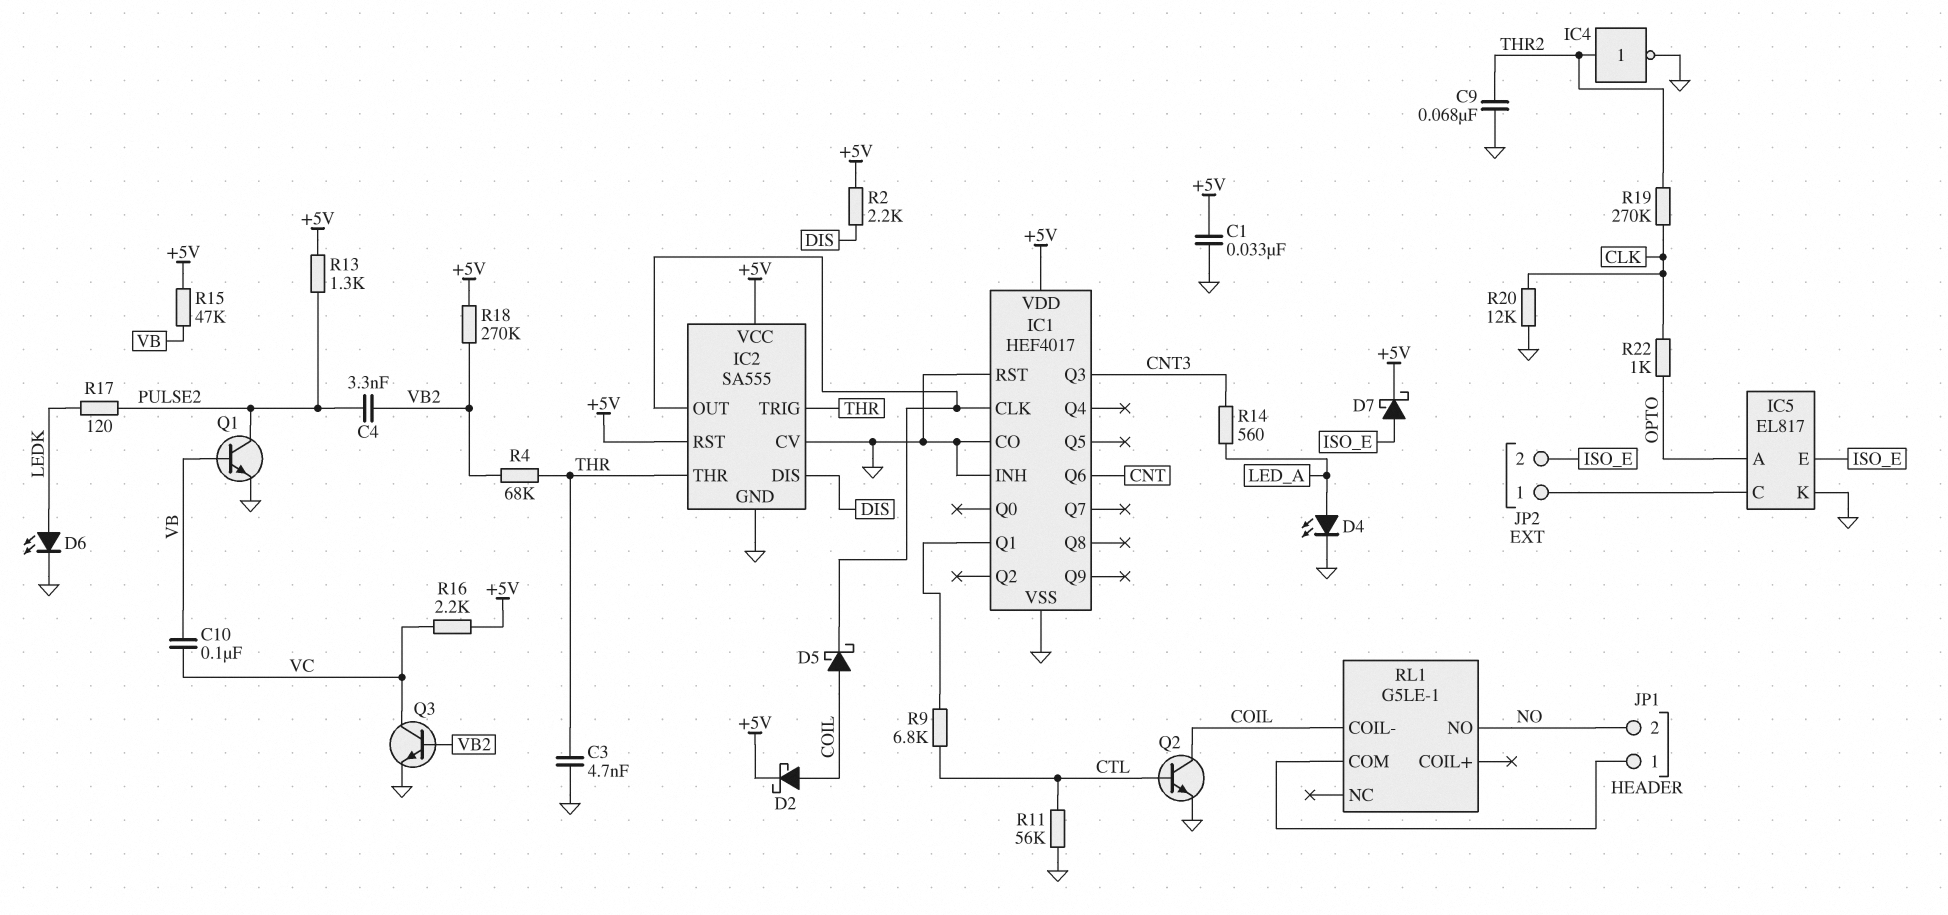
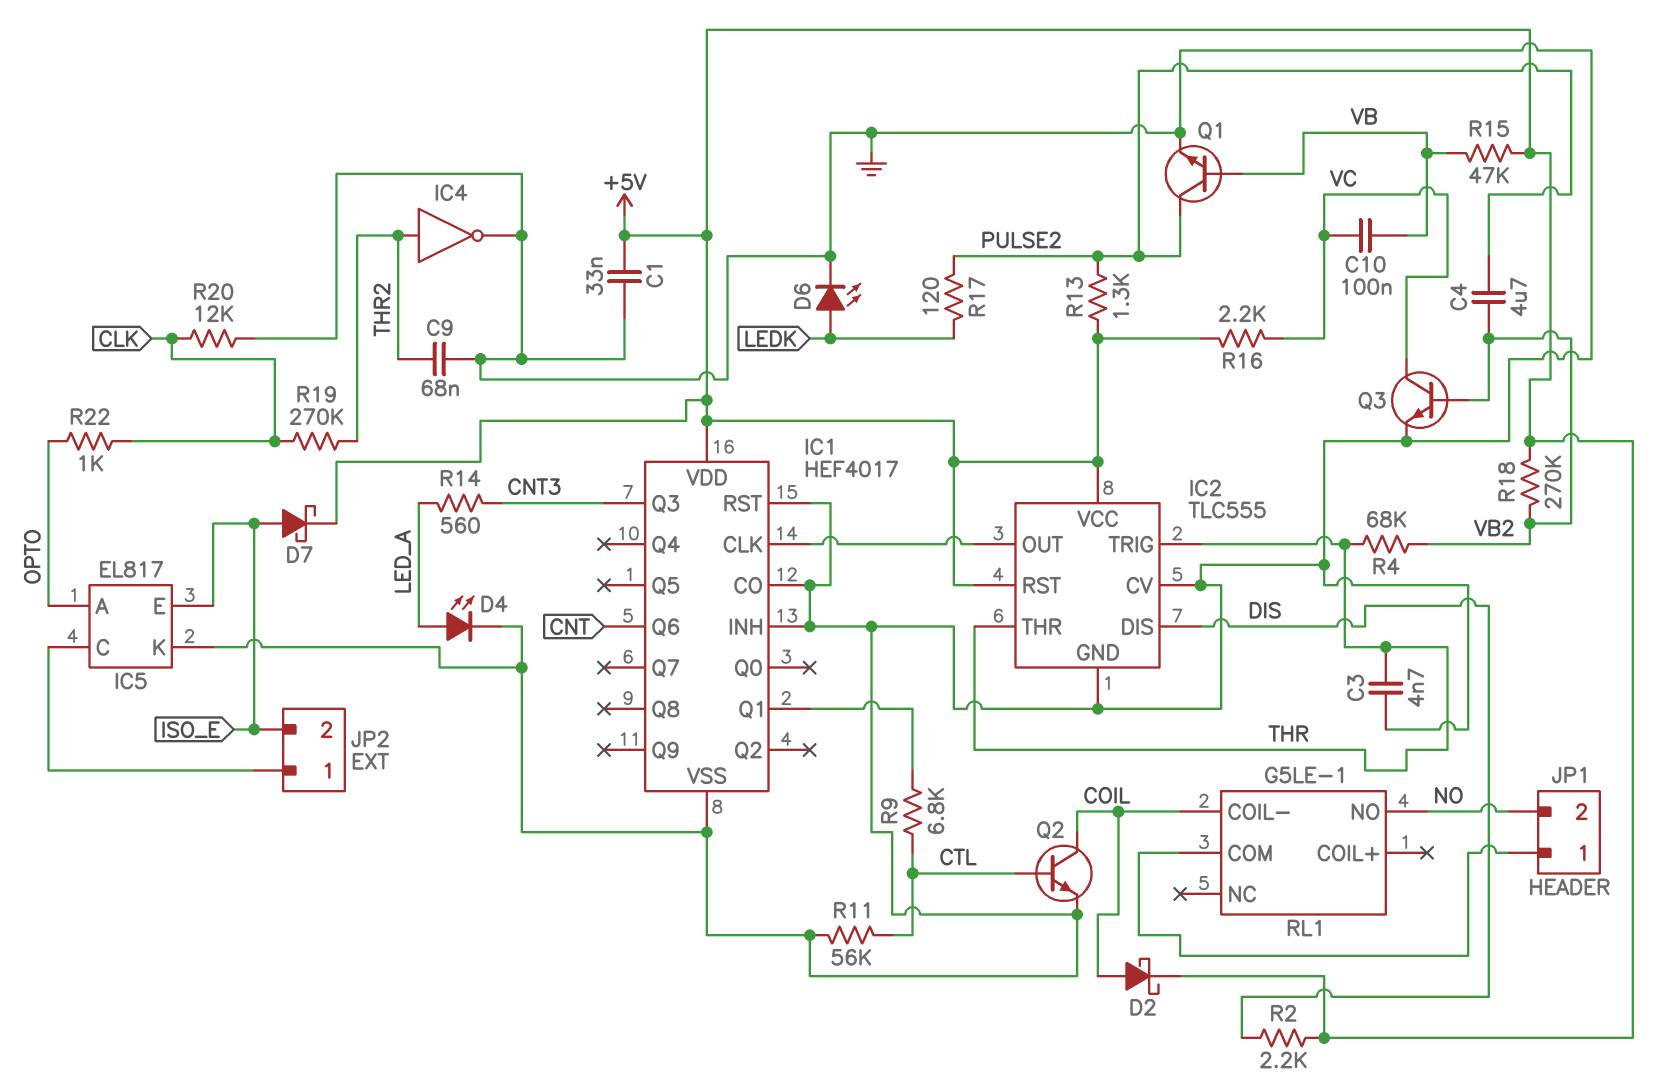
C4: 3.3nF (PULSE2, VB2) -> 4.7uF (PULSE2, VB2)
D5: schottky (A COIL, K IC1/CLK) -> none
IC2: SA555 -> TLC555

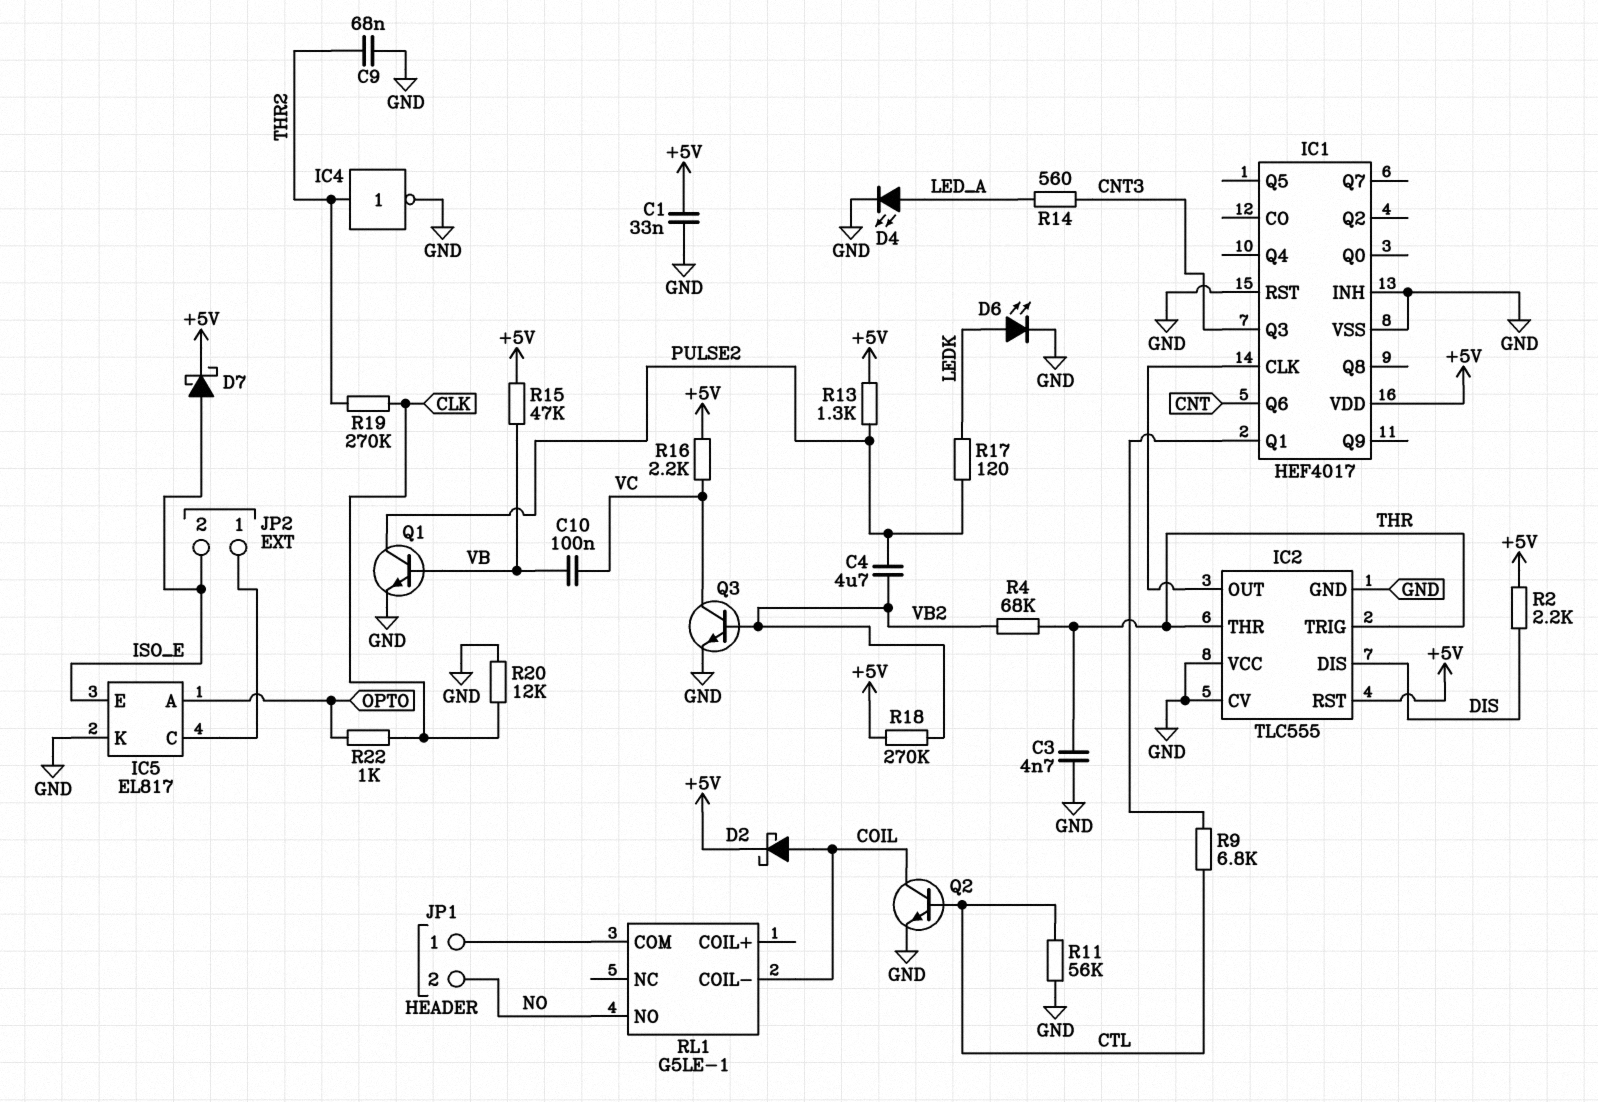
IC1 pin CO: GND -> none
IC2 pin VCC: +5V -> GND

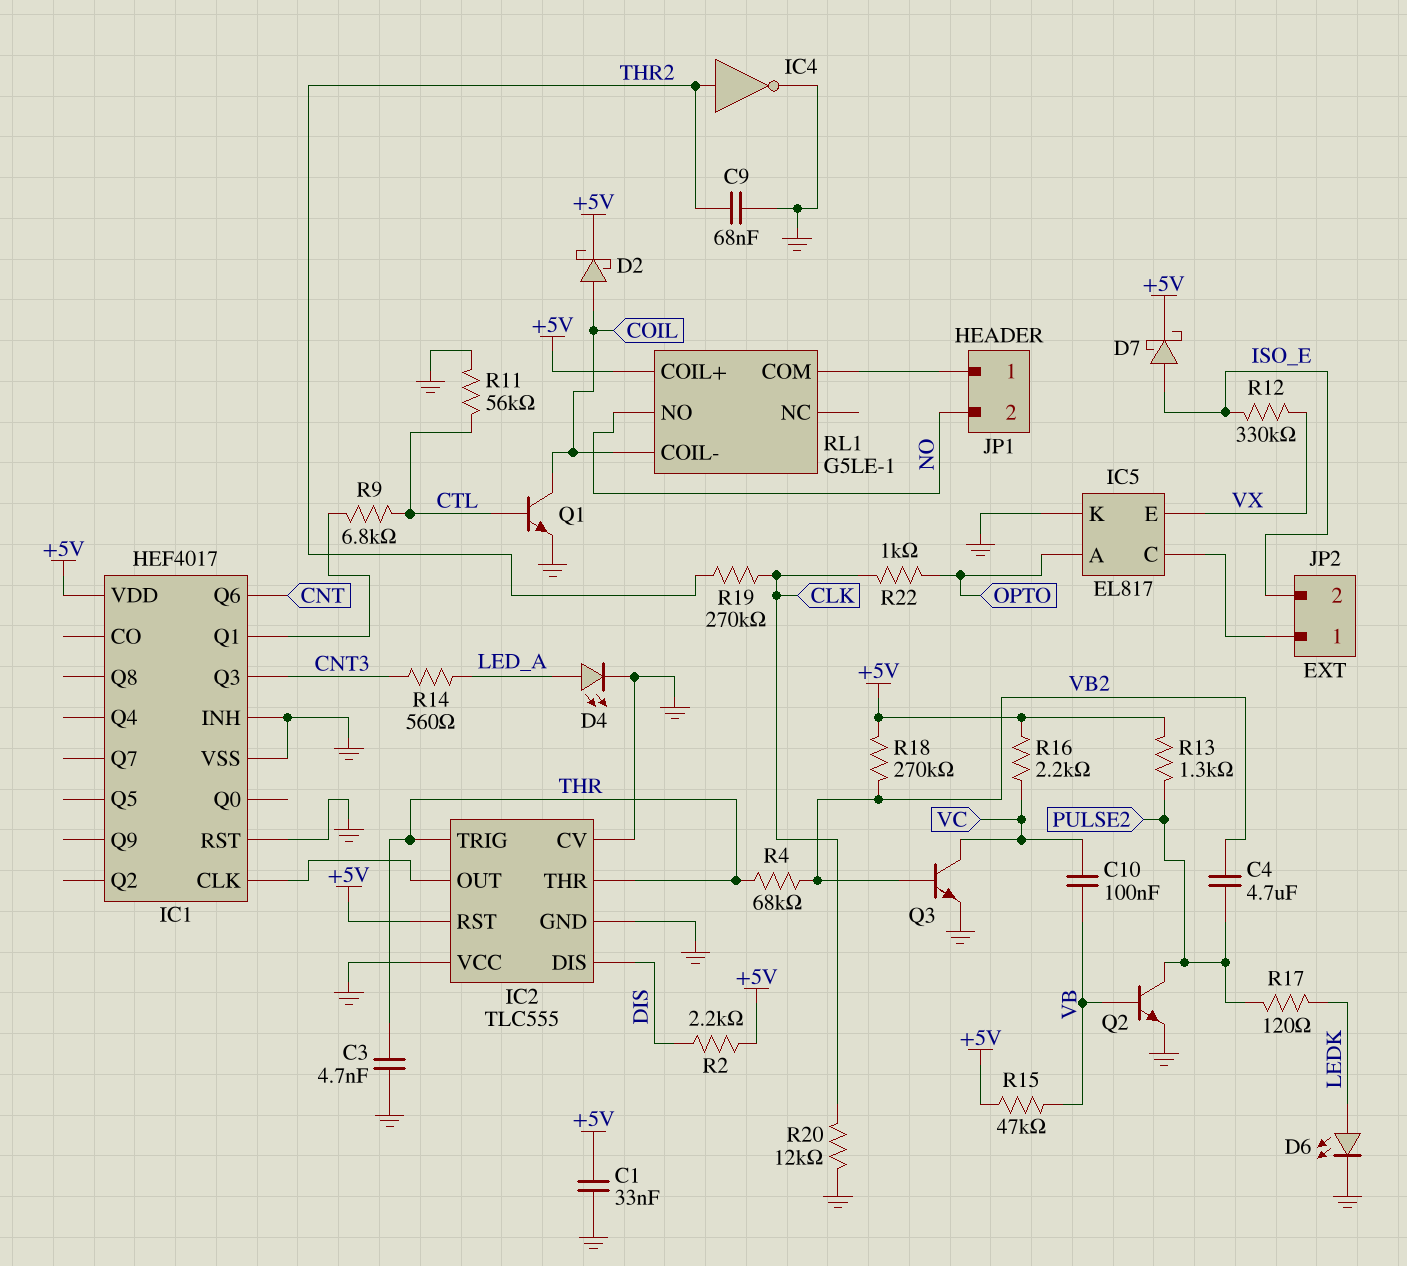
IC5 pin E: ISO_E -> VX
Q1: NPN (B VB, C PULSE2, E GND) -> NPN (B CTL, C COIL, E GND)
Q2: NPN (B CTL, C COIL, E GND) -> NPN (B VB, C PULSE2, E GND)
R12: none -> 330k (ISO_E, VX)
RL1 pin COIL+: none -> +5V

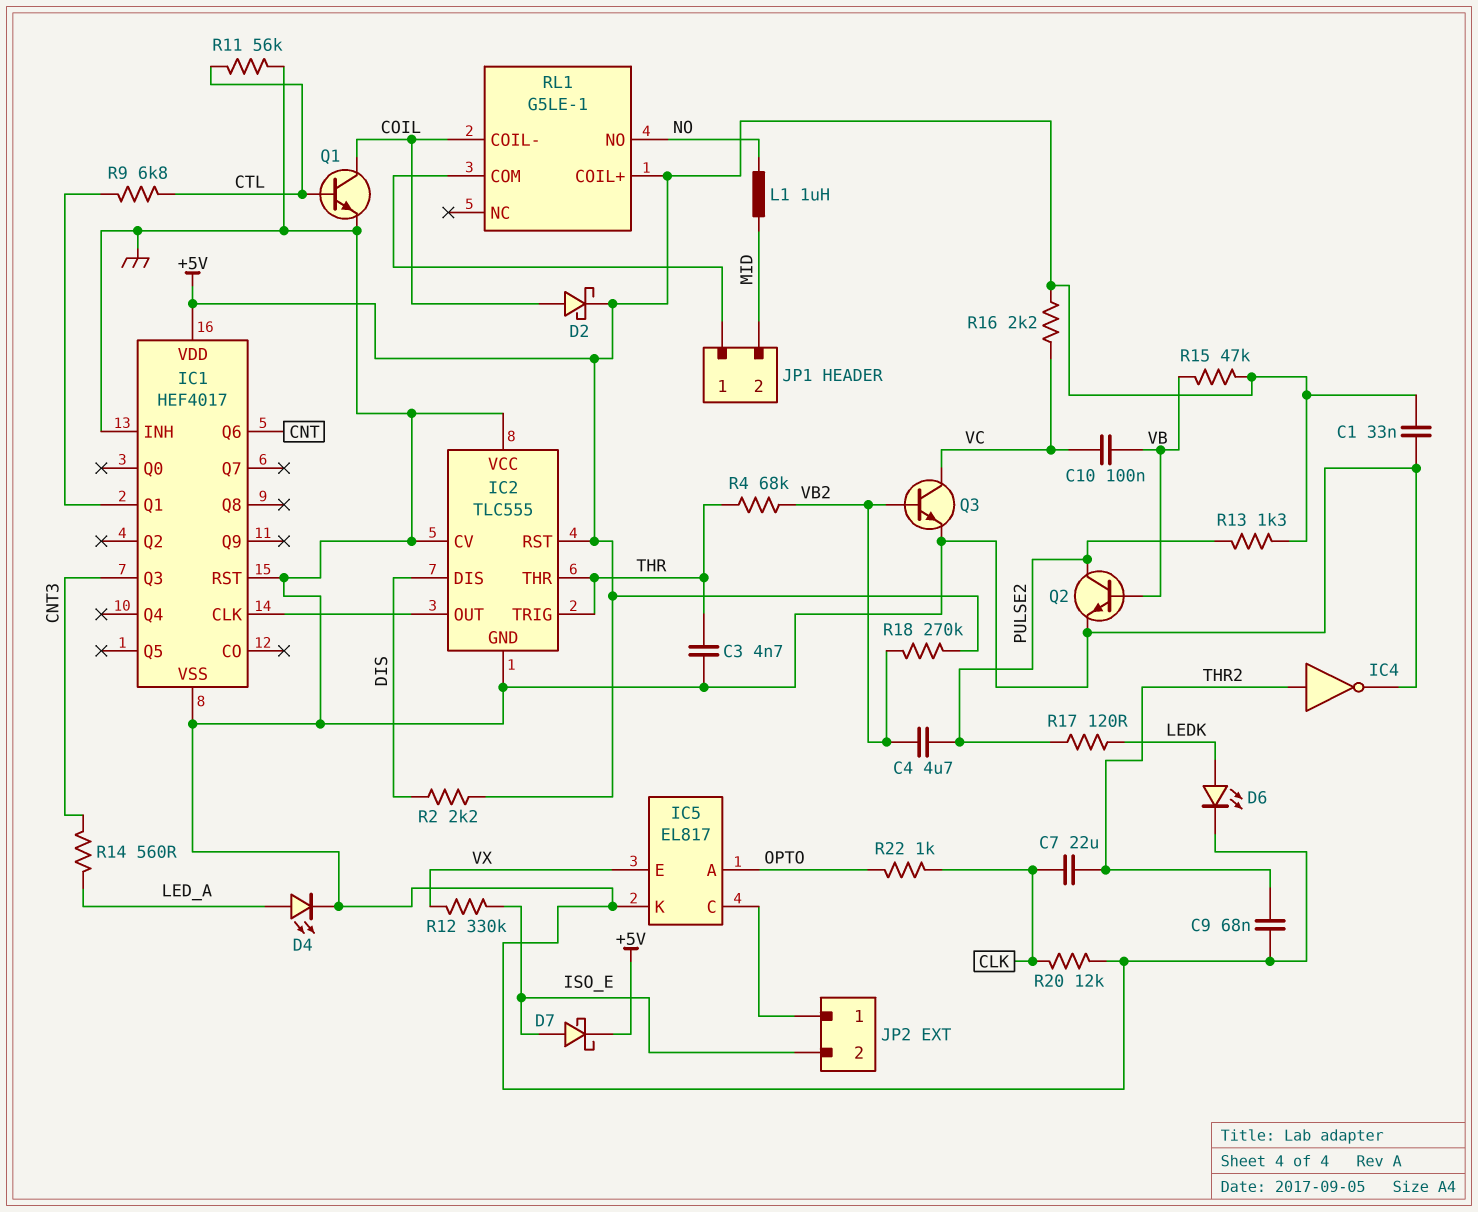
C7: none -> 22uF (CLK, THR2)
JP1 pin 2: NO -> MID
L1: none -> 1uH (MID, NO)
R19: 270k (CLK, THR2) -> none

